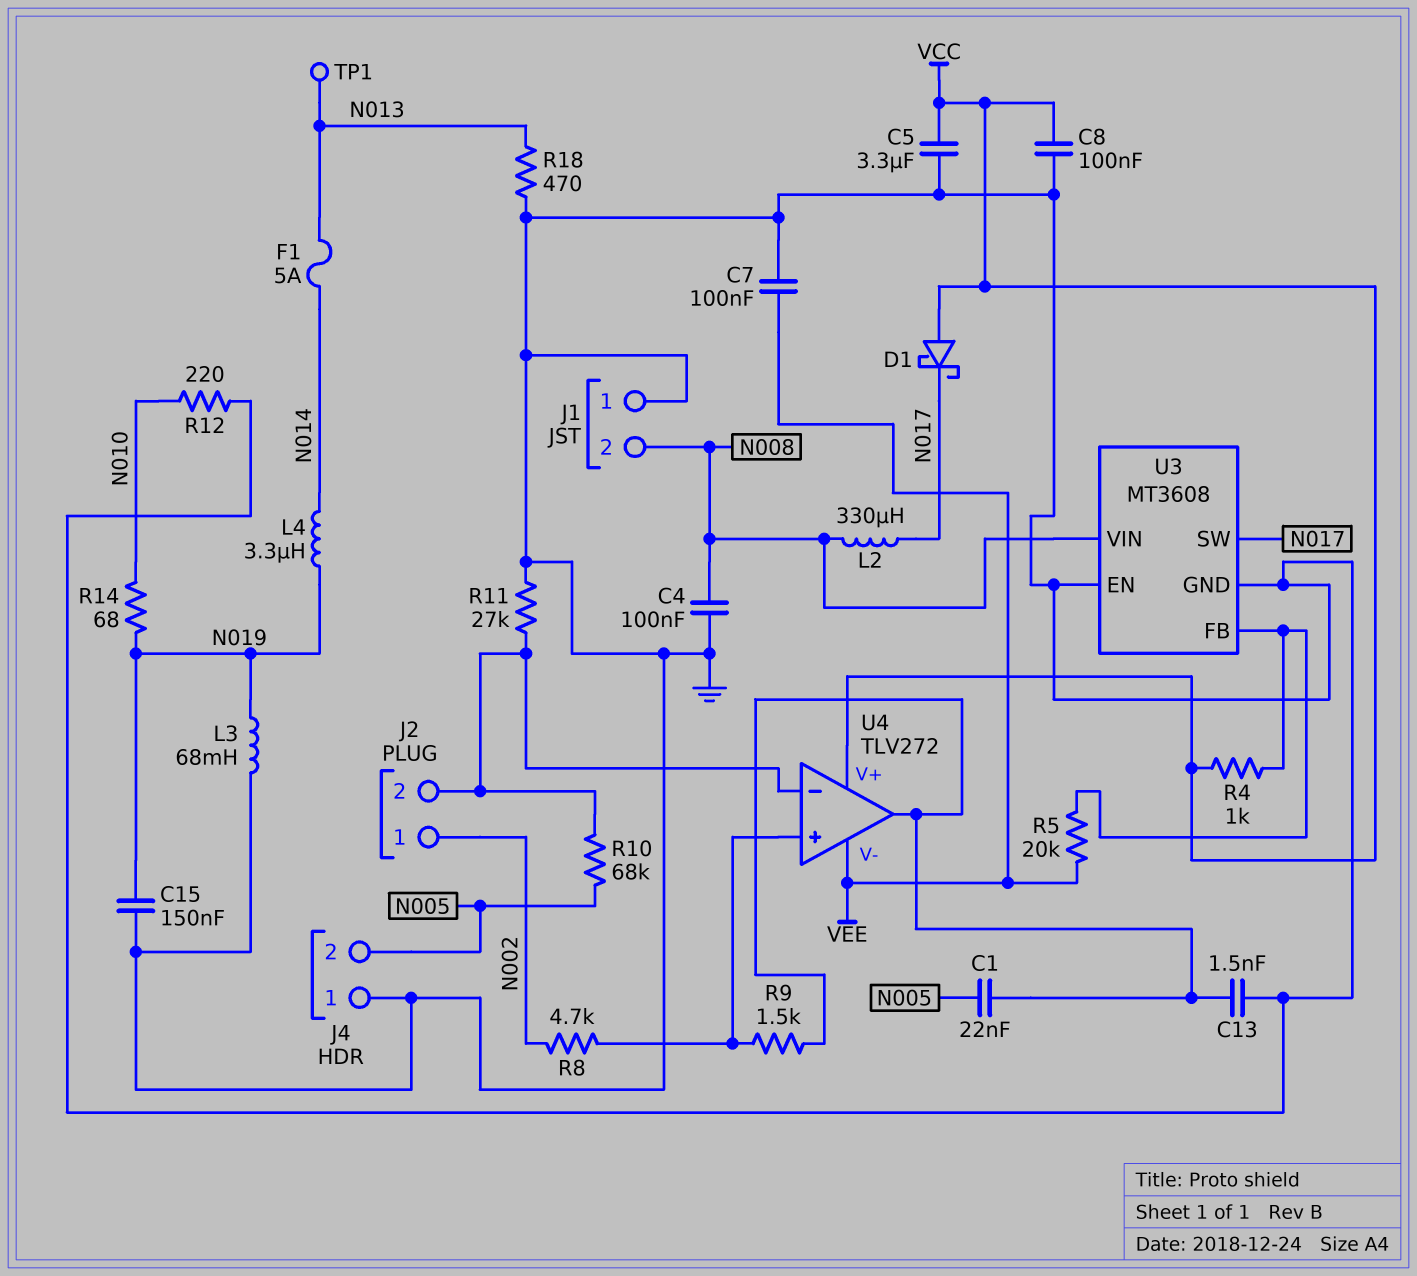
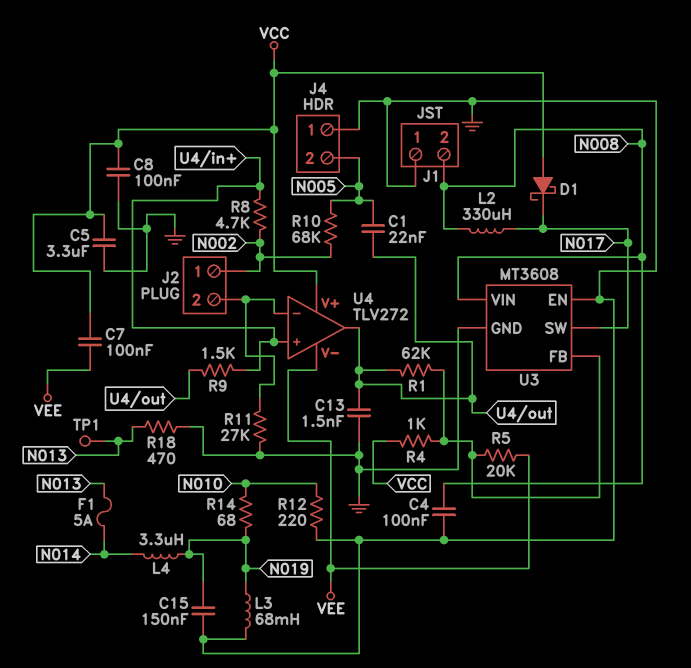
C7: 100nF (GND, VEE) -> 100nF (VCC, VEE)
R1: none -> 62k (U3/FB, U4/out)
R10: 68k (J2/2, N005) -> 68k (N002, N005)

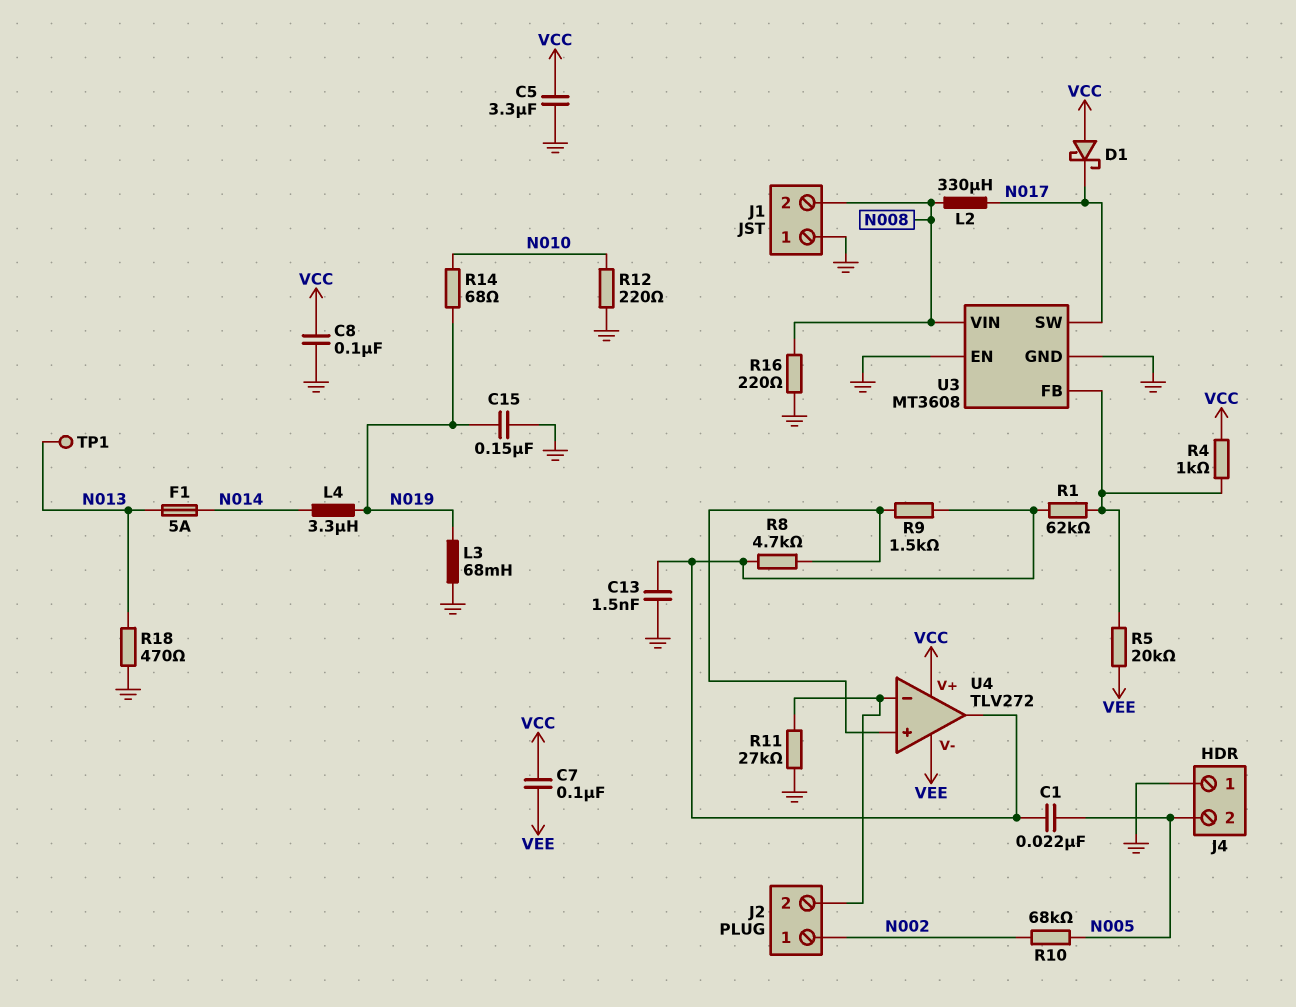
C4: 100nF (GND, N008) -> none
R8: 4.7k (N002, U4/in+) -> 4.7k (U4/in+, U4/out)
R16: none -> 220 (GND, N008)

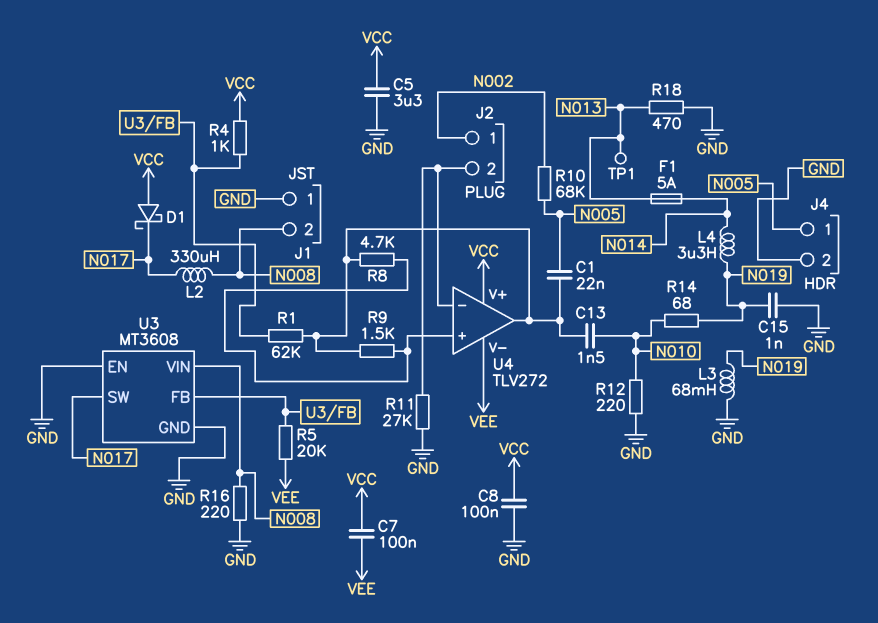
C13: 1.5nF (GND, U4/out) -> 1.5nF (N010, U4/out)
C15: 150nF (GND, N019) -> 1nF (GND, N019)
J4 pin 1: GND -> N005
J4 pin 2: N005 -> GND

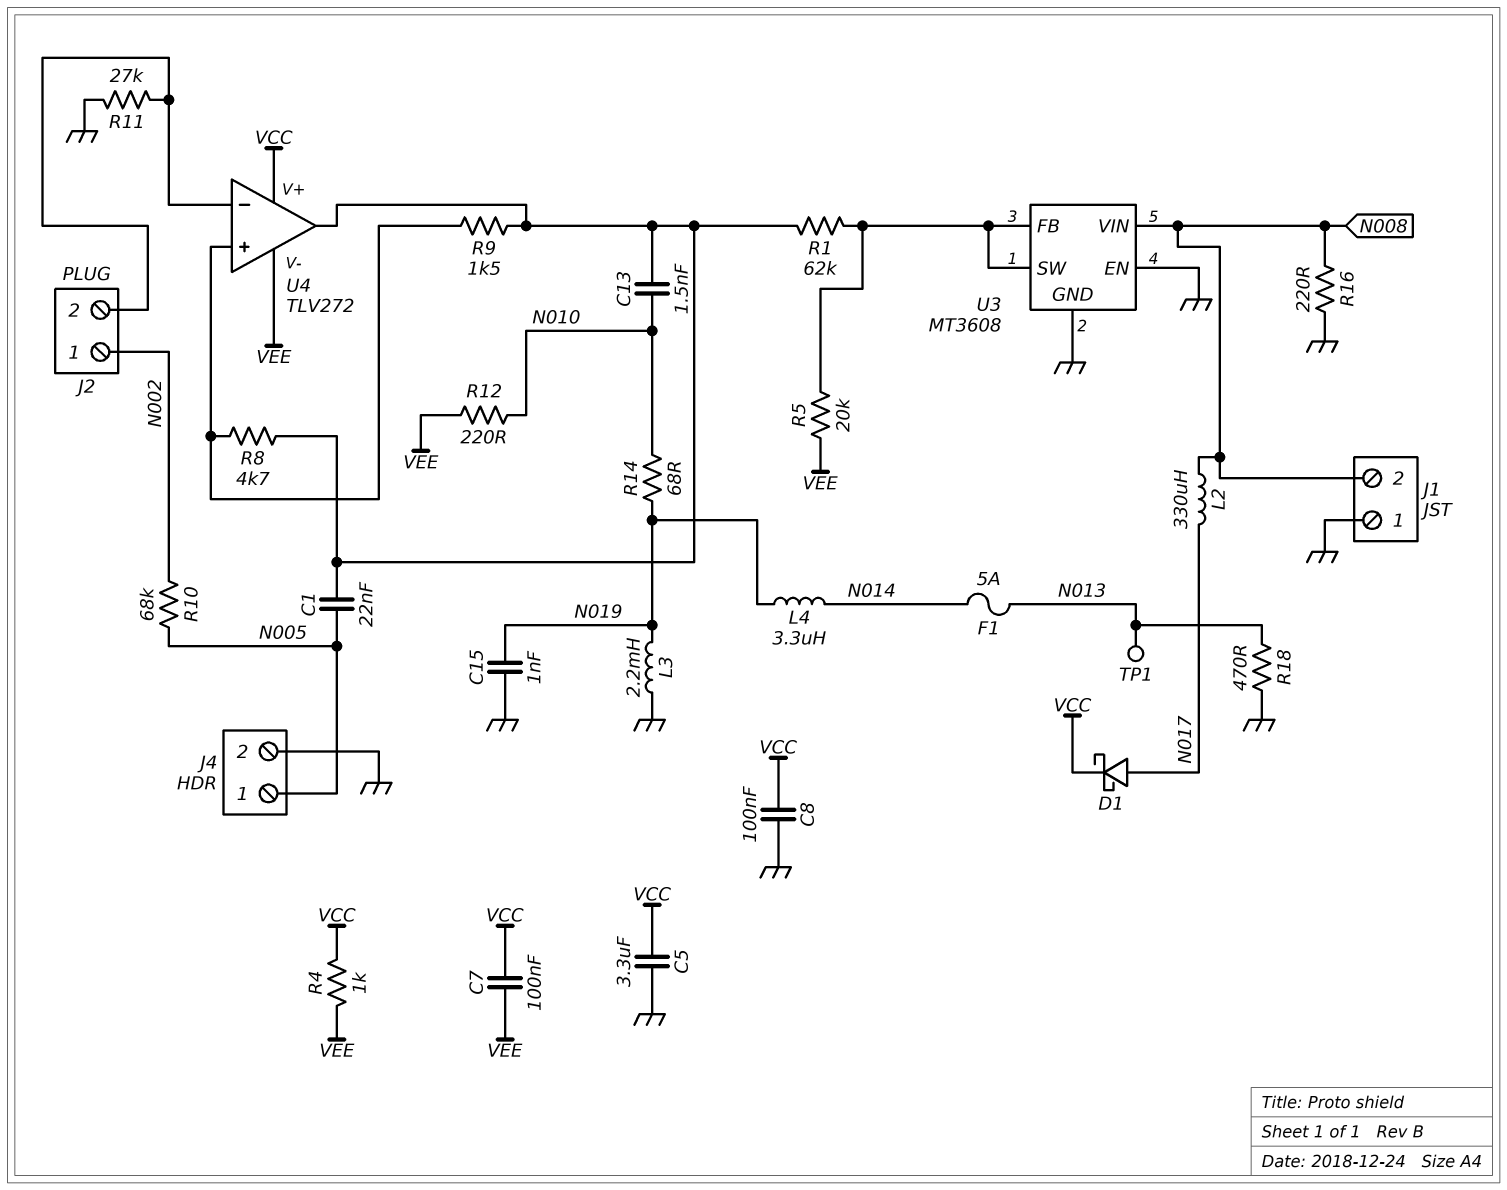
D1: schottky (A VCC, K N017) -> schottky (A N017, K VCC)
L3: 68mH (GND, N019) -> 2.2mH (GND, N019)
R4: 1k (U3/FB, VCC) -> 1k (VCC, VEE)
R12: 220 (GND, N010) -> 220 (N010, VEE)
U3 pin SW: N017 -> U3/FB

